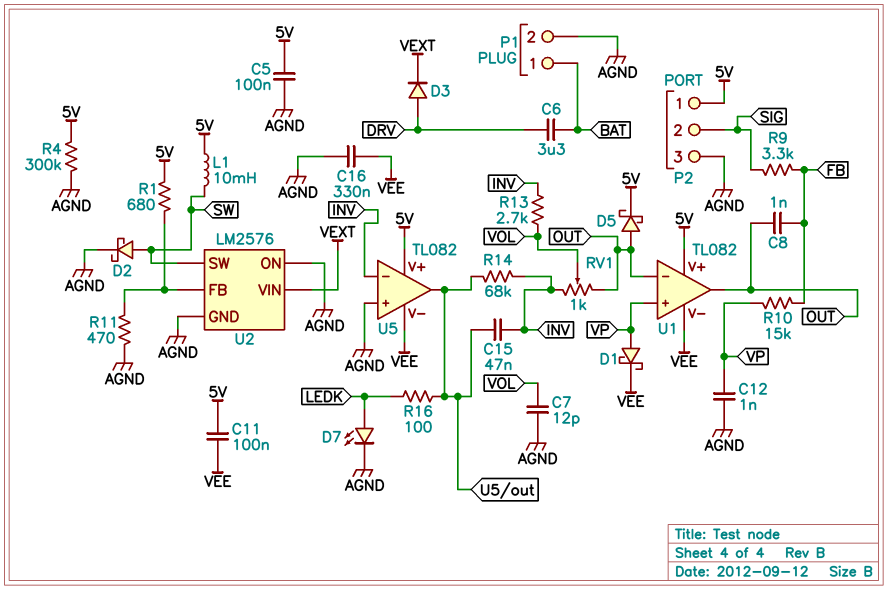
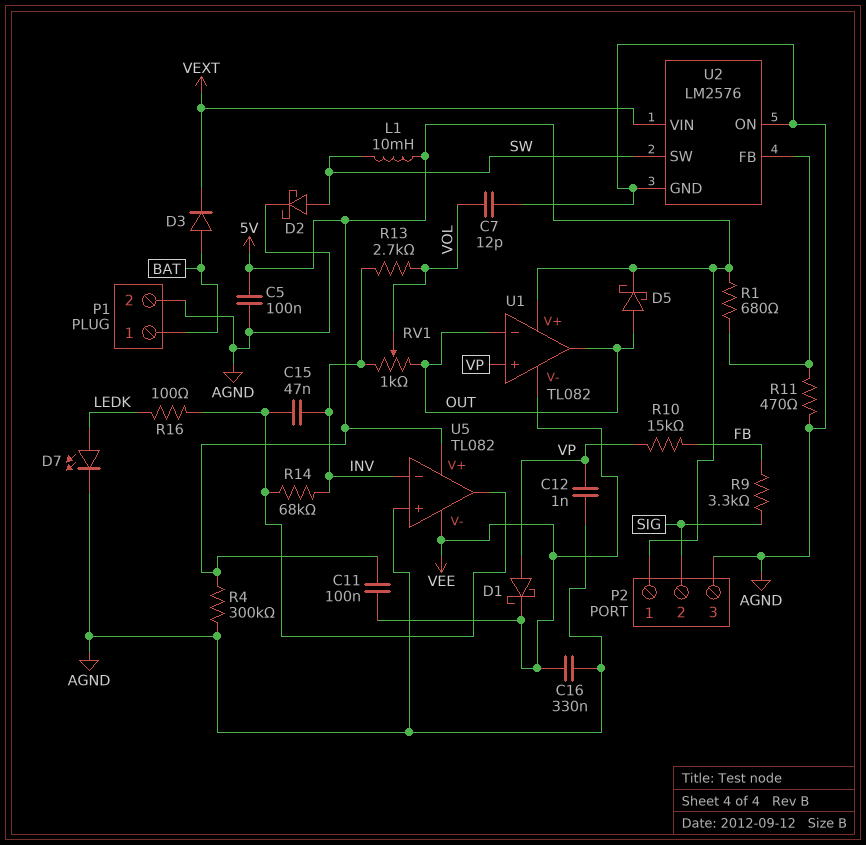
C6: 3.3uF (BAT, DRV) -> none
C8: 1nF (FB, OUT) -> none
D3: diode (A DRV, K VEXT) -> diode (A BAT, K VEXT)

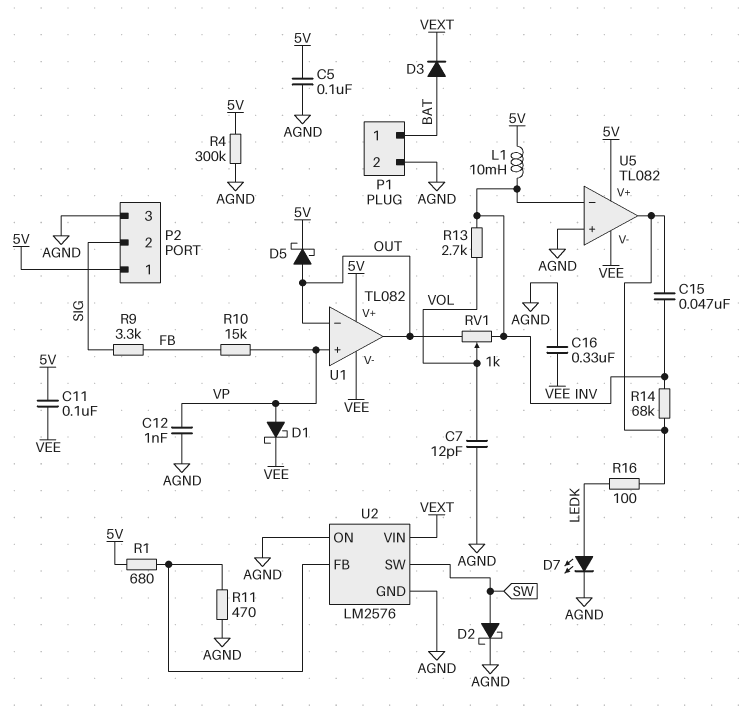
L1: 10mH (5V, SW) -> 10mH (5V, INV)

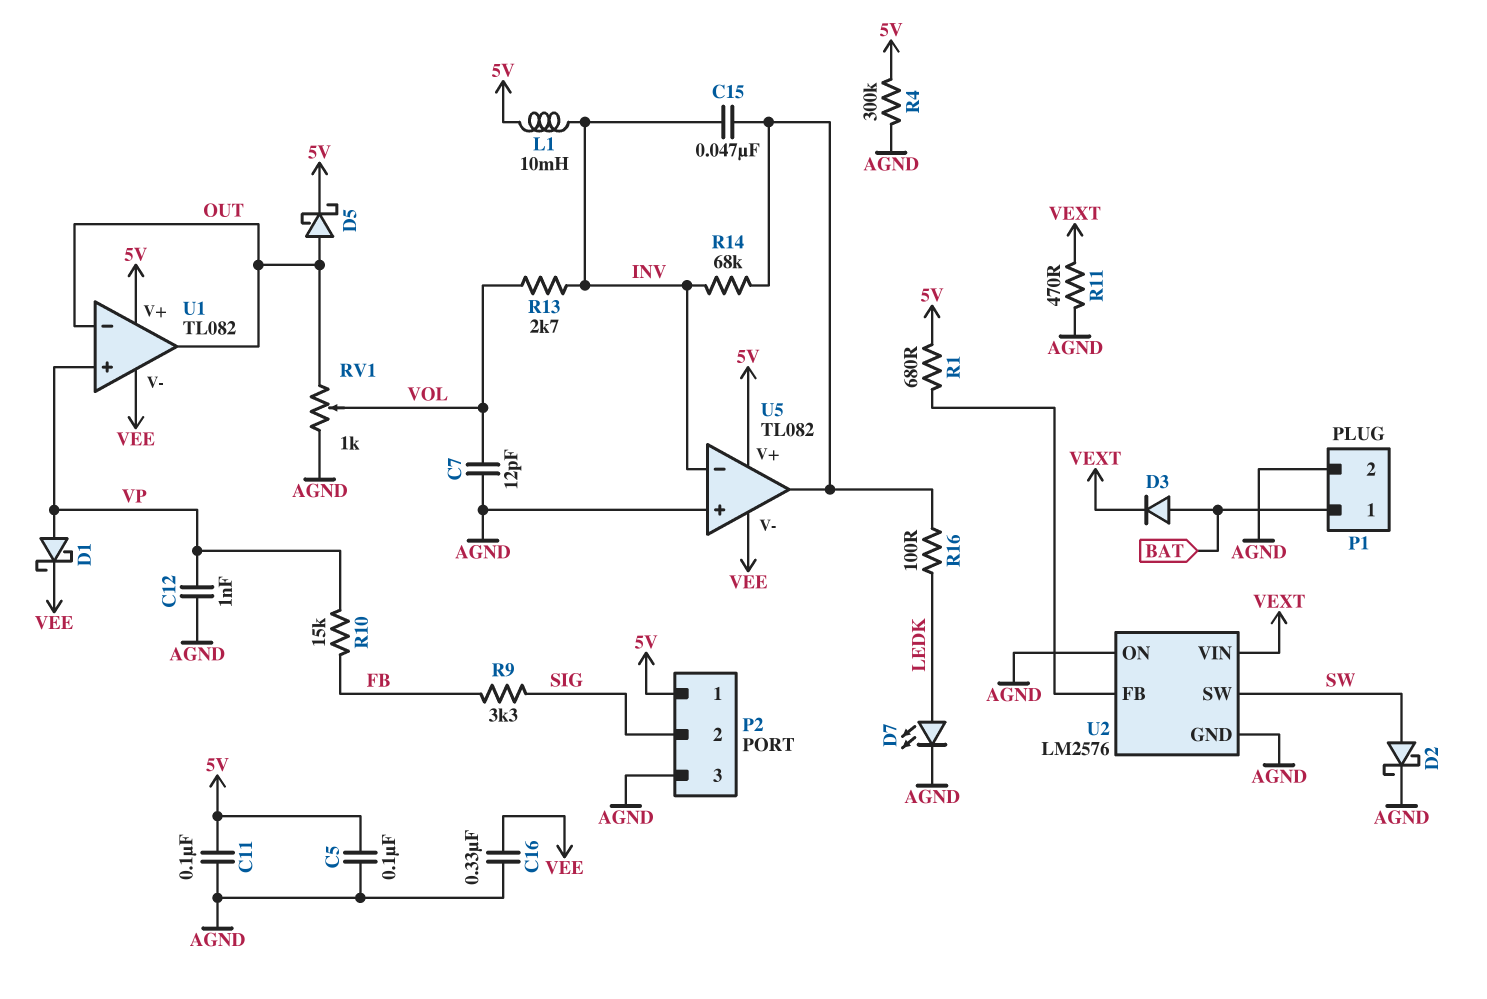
C11: 100nF (5V, VEE) -> 100nF (5V, AGND)
R11: 470 (AGND, U2/FB) -> 470 (AGND, VEXT)
RV1: 1k (INV, OUT, wiper VOL) -> 1k (AGND, OUT, wiper VOL)

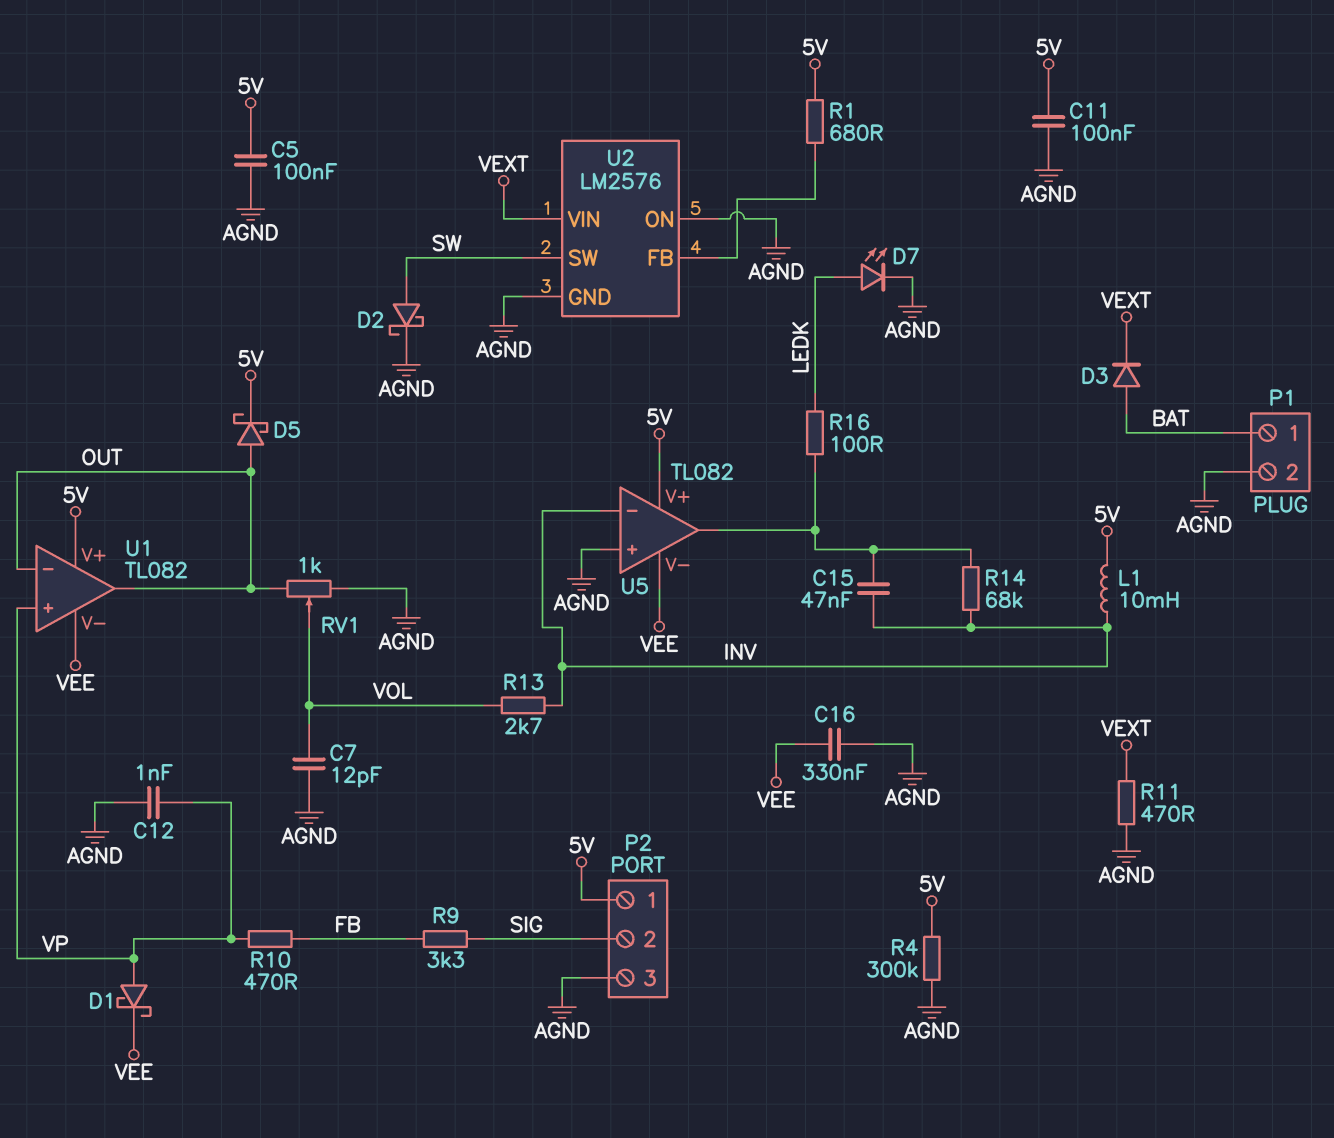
R10: 15k (FB, VP) -> 470 (FB, VP)

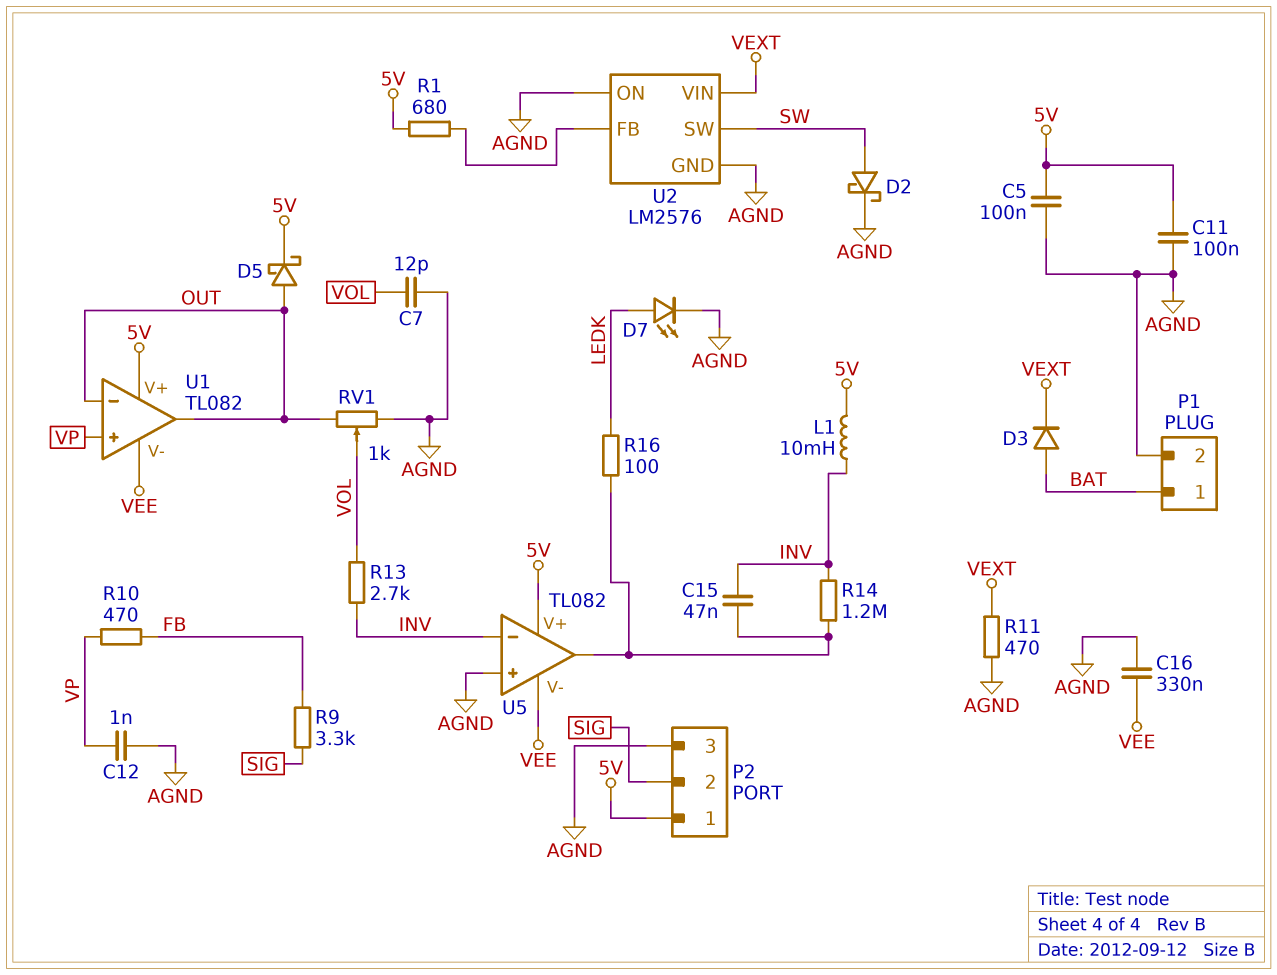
D1: schottky (A VP, K VEE) -> none
R4: 300k (5V, AGND) -> none
R14: 68k (INV, U5/out) -> 1.2M (INV, U5/out)

